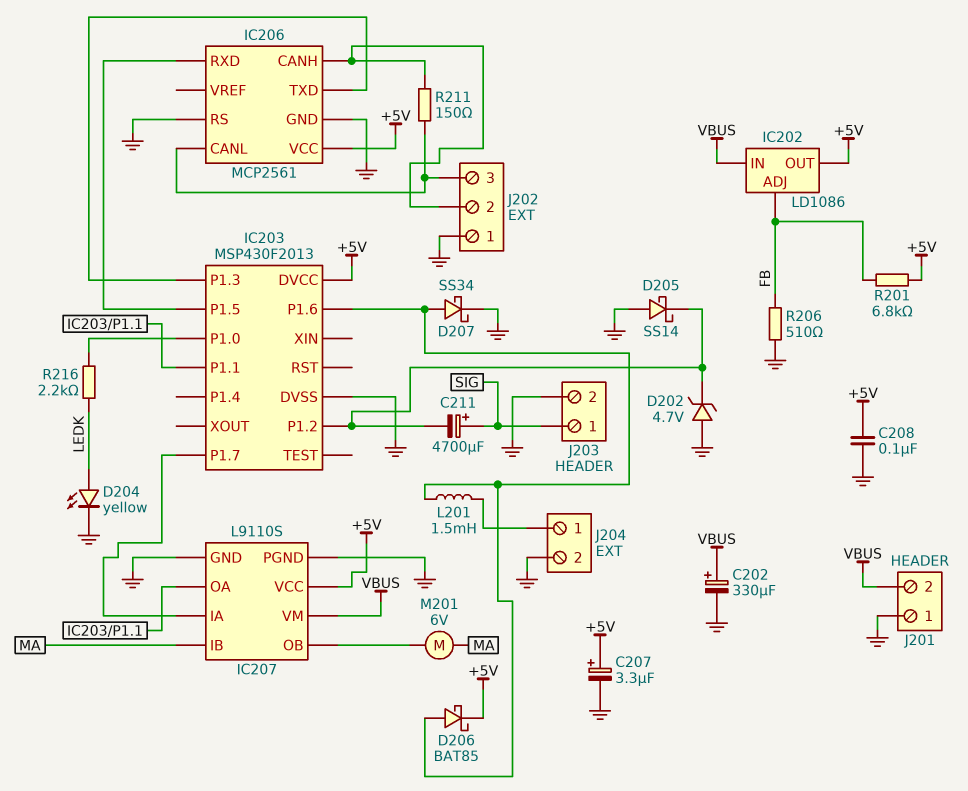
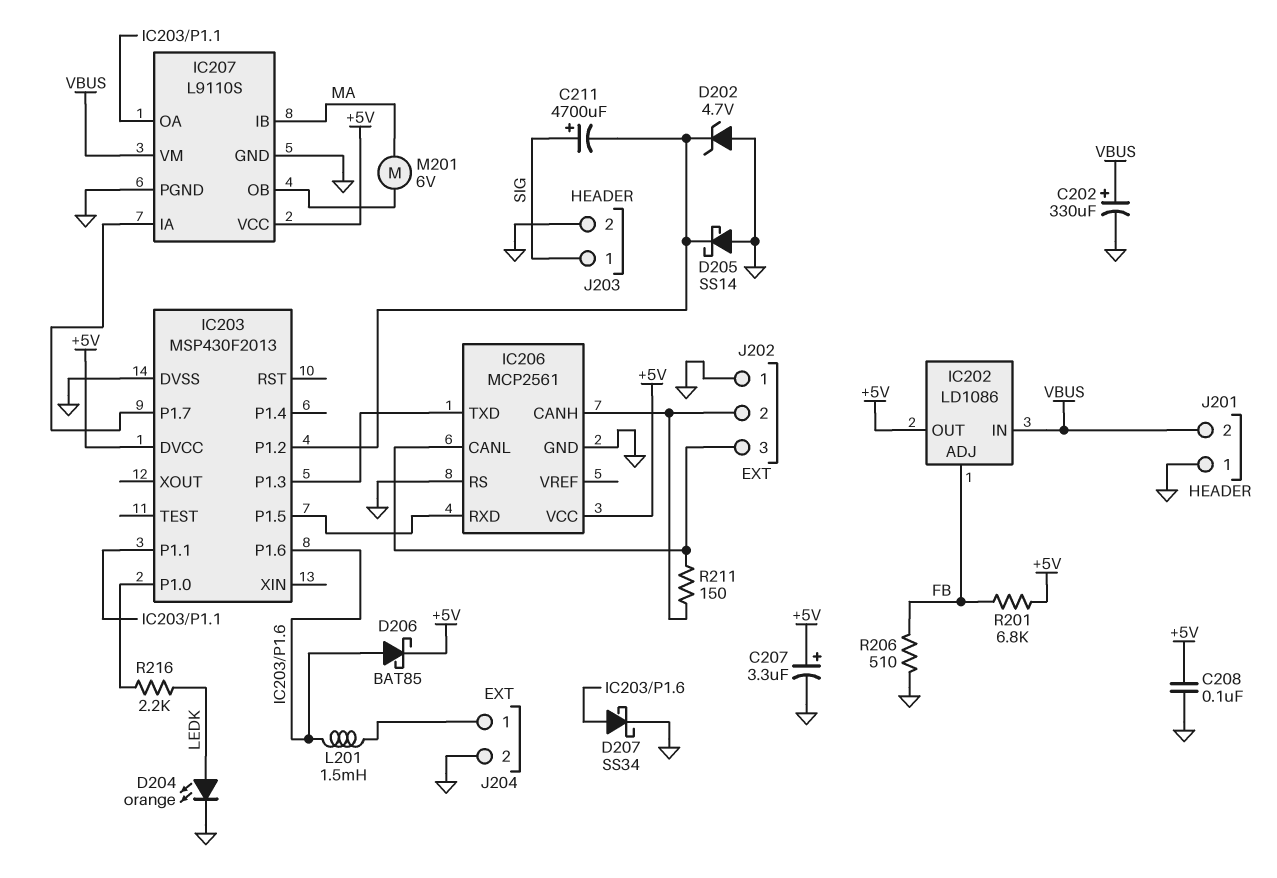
D204: LED yellow (A LEDK, K GND) -> LED orange (A LEDK, K GND)

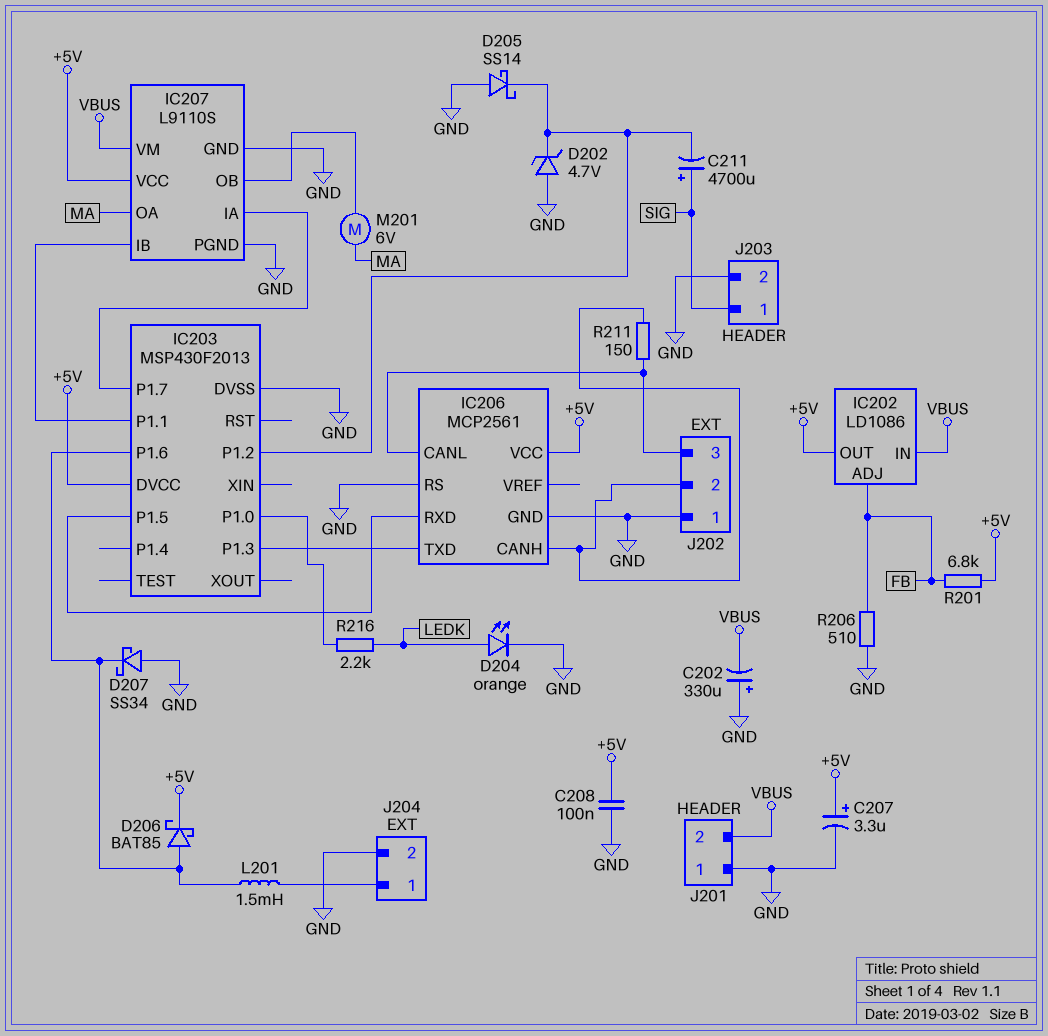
C202: 330uF (plus VBUS, minus GND) -> 330uF (plus GND, minus VBUS)
D207: schottky SS34 (A IC203/P1.6, K GND) -> schottky SS34 (A GND, K IC203/P1.6)
IC207 pin IB: MA -> IC203/P1.1
IC207 pin OA: IC203/P1.1 -> MA

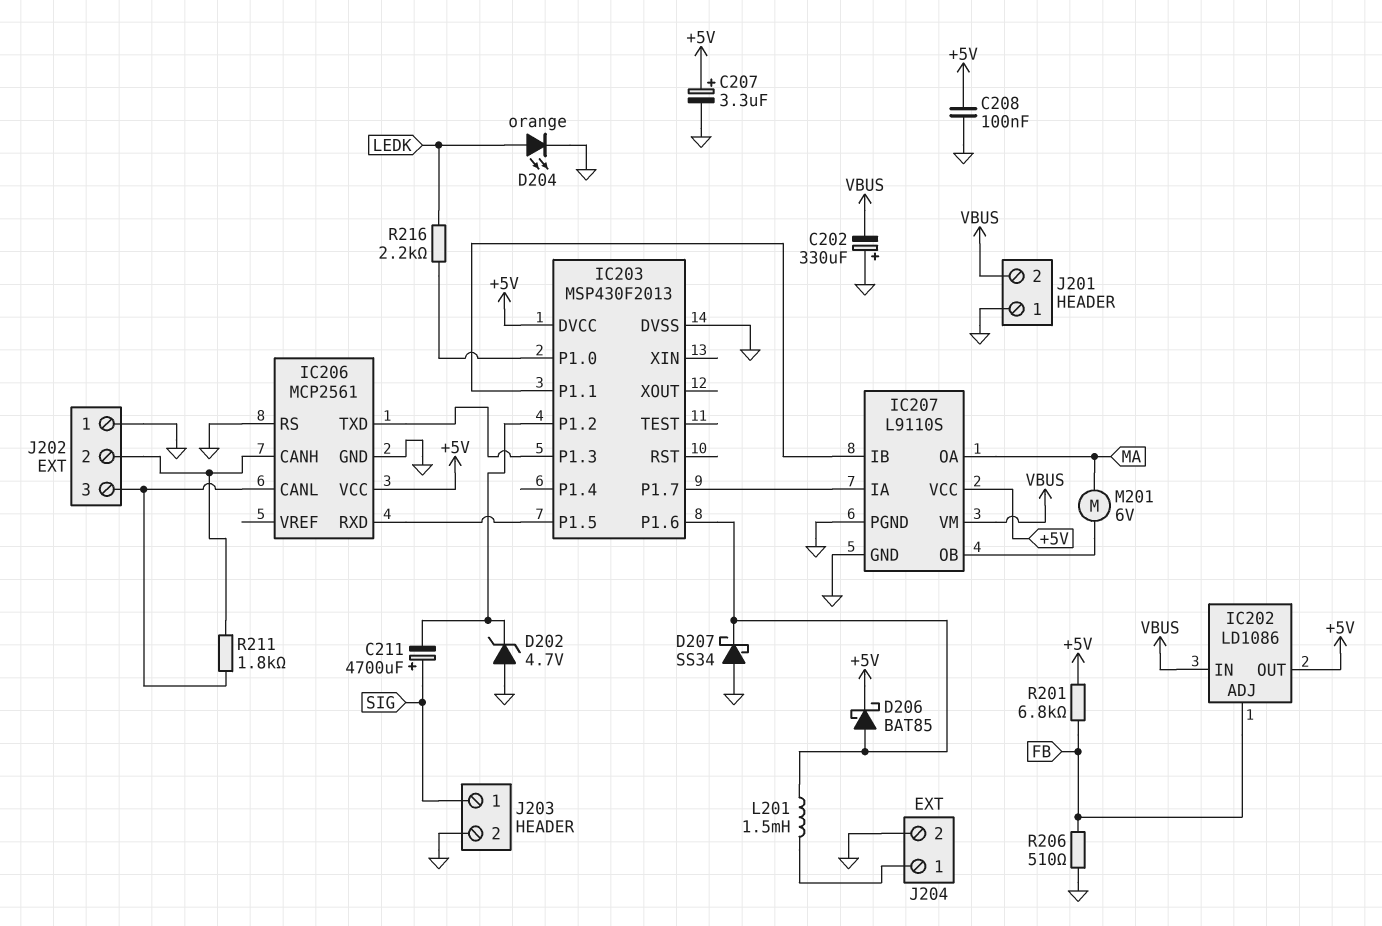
D205: schottky SS14 (A GND, K IC203/P1.2) -> none
R211: 150 (IC206/CANH, IC206/CANL) -> 1.8k (IC206/CANH, IC206/CANL)

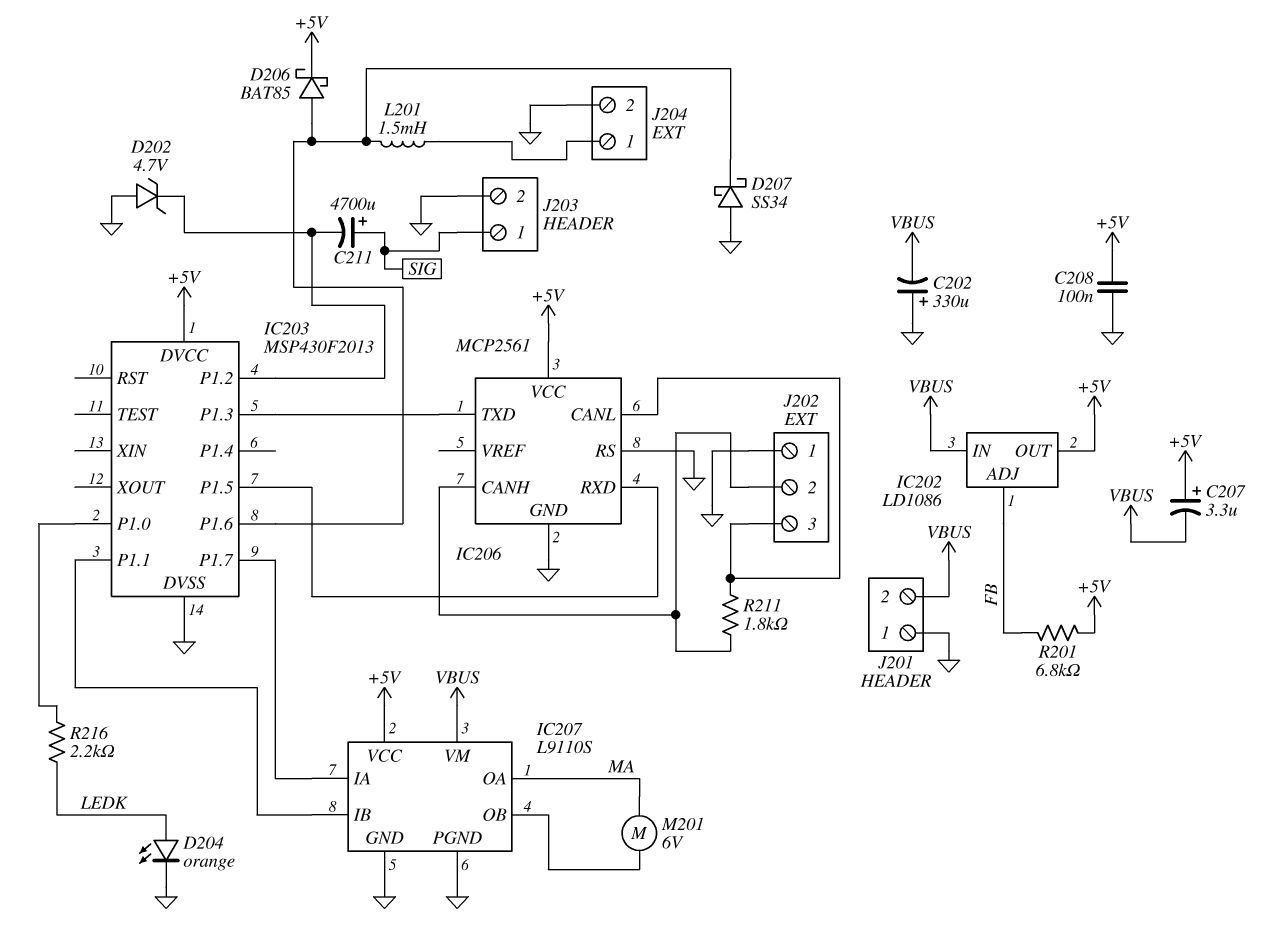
C207: 3.3uF (plus +5V, minus GND) -> 3.3uF (plus +5V, minus VBUS)
R206: 510 (FB, GND) -> none

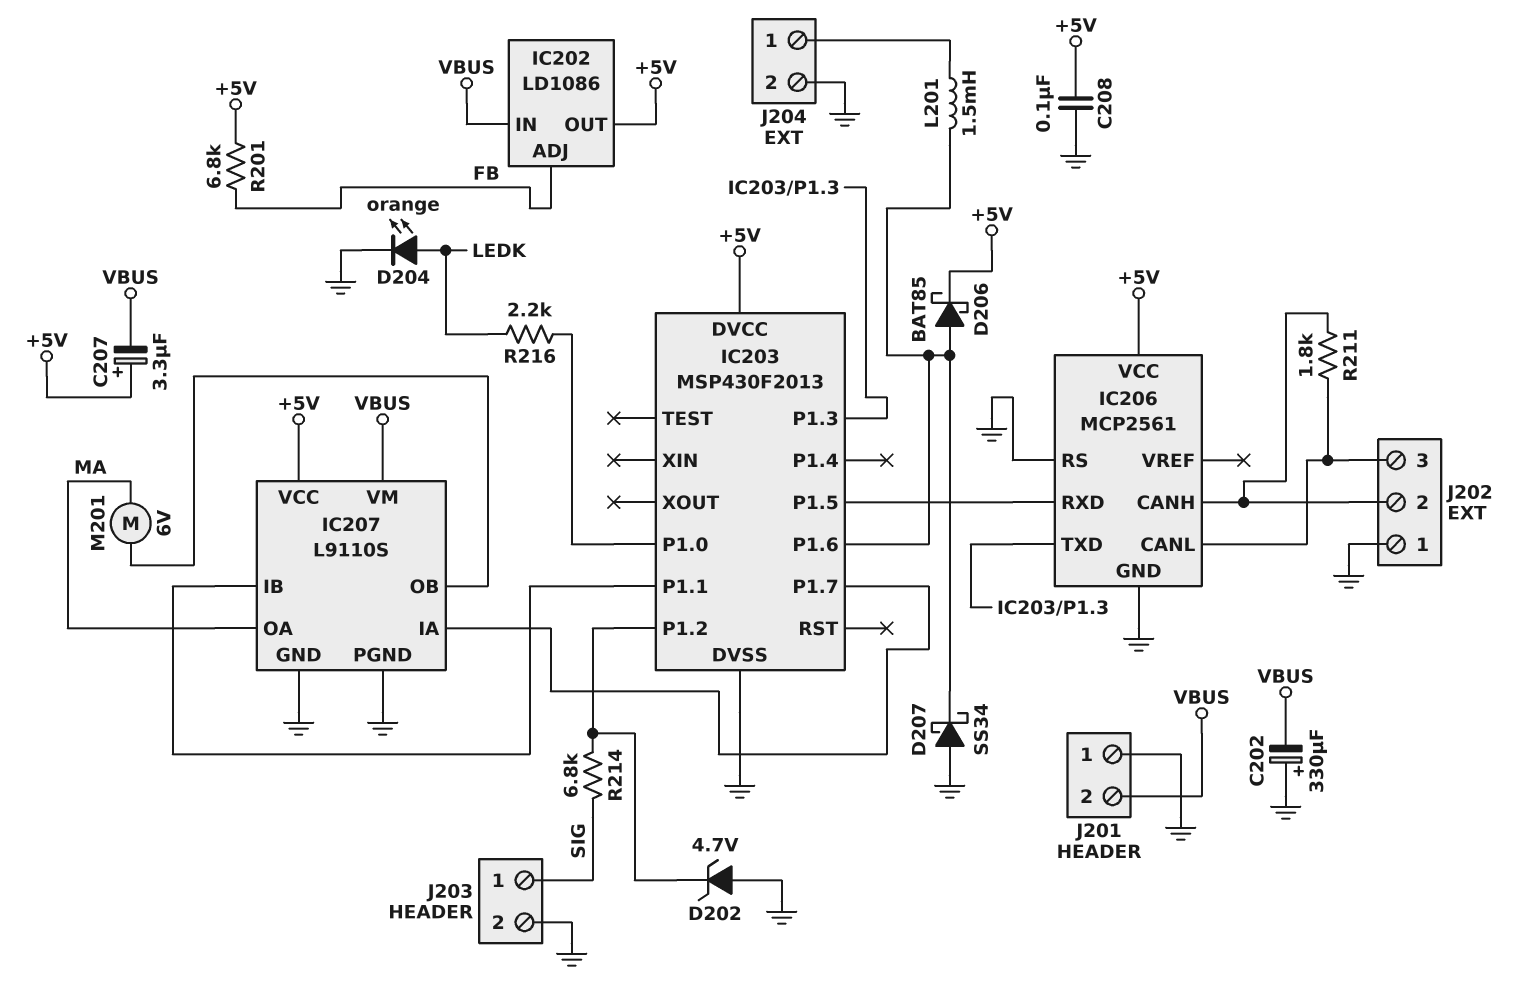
C211: 4700uF (plus SIG, minus IC203/P1.2) -> none
R214: none -> 6.8k (IC203/P1.2, SIG)

